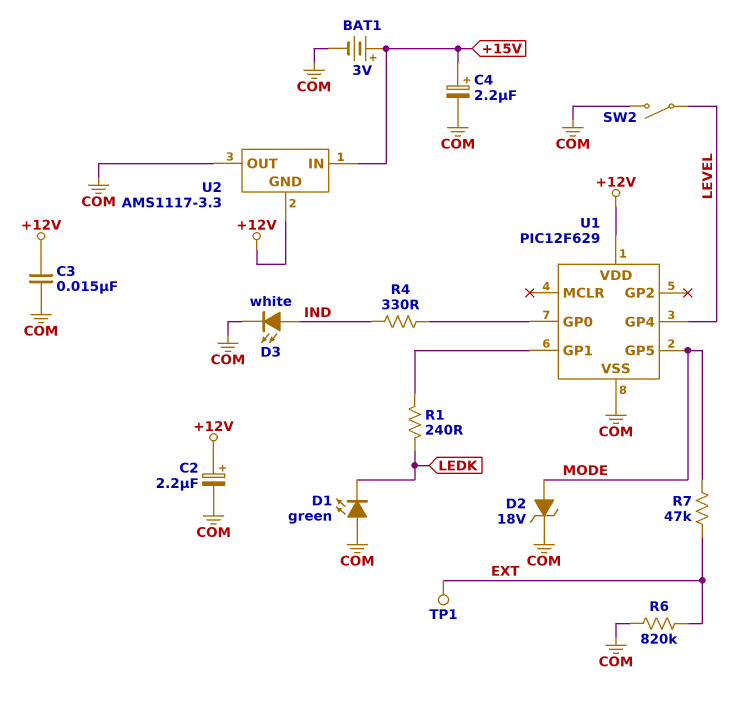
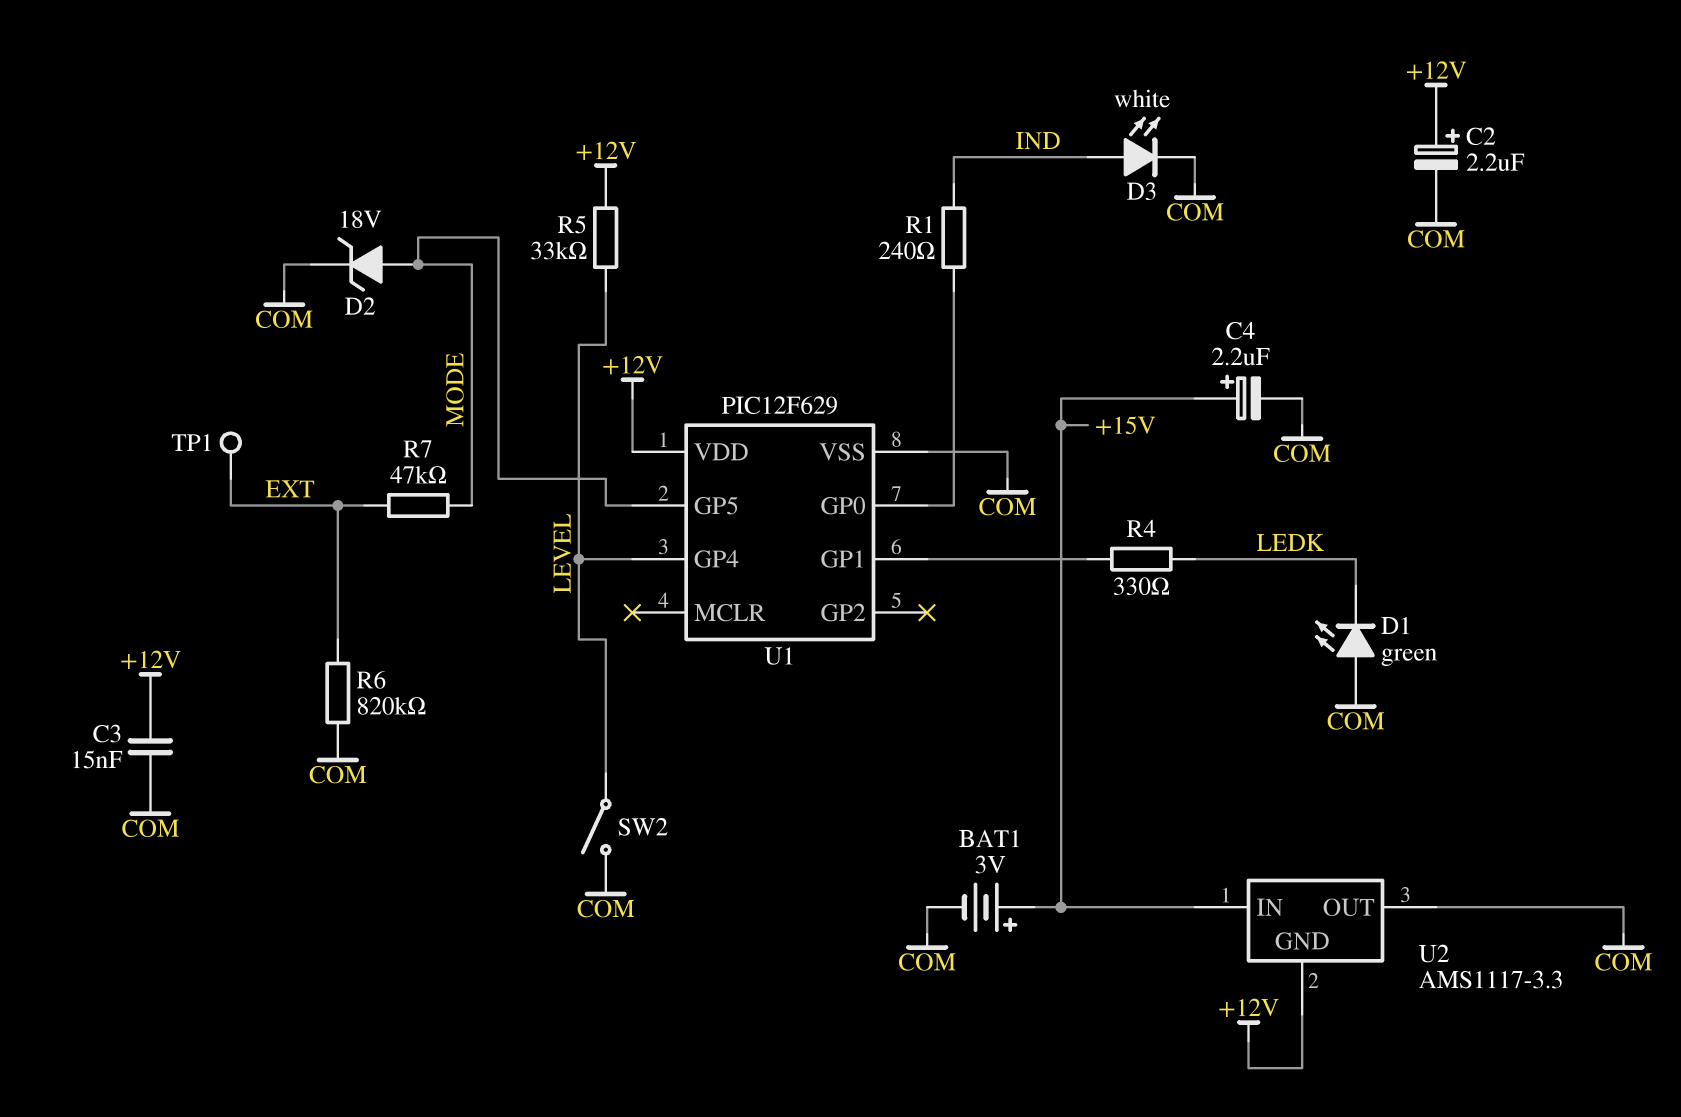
R1: 240 (LEDK, U1/GP1) -> 240 (IND, U1/GP0)
R4: 330 (IND, U1/GP0) -> 330 (LEDK, U1/GP1)
R5: none -> 33k (+12V, LEVEL)

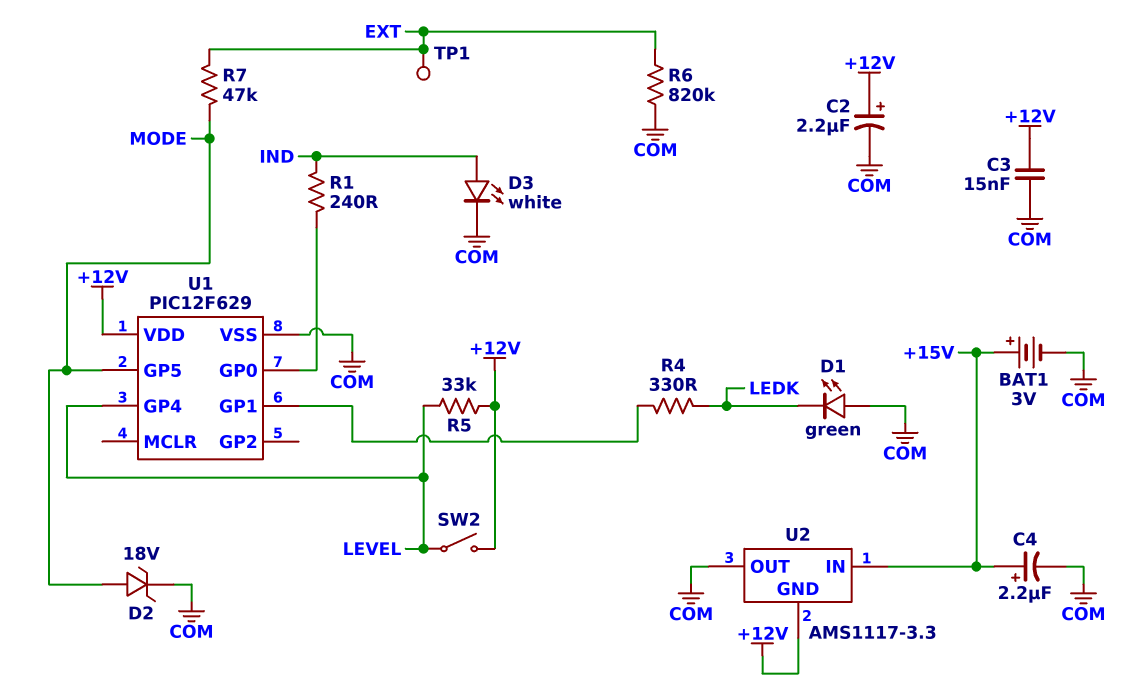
SW2: switch (COM, LEVEL) -> switch (+12V, LEVEL)

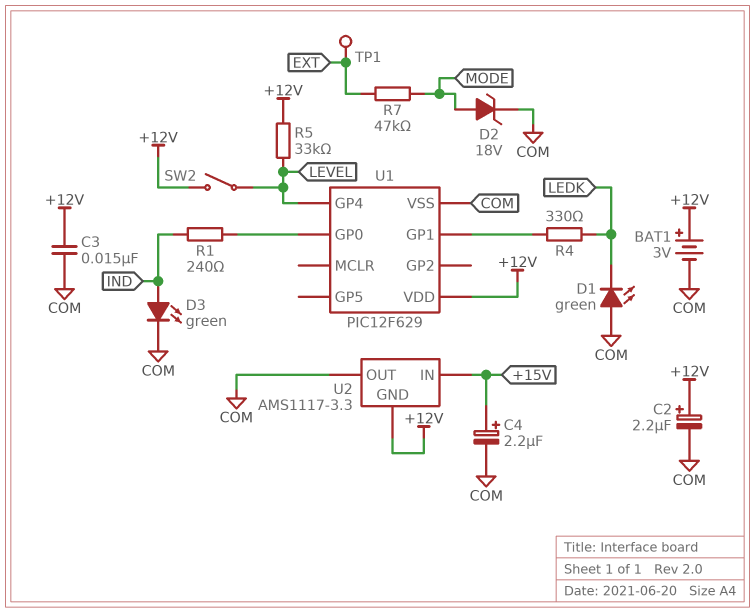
BAT1: 3V (plus +15V, minus COM) -> 3V (plus +12V, minus COM)
D3: LED white (A IND, K COM) -> LED green (A IND, K COM)
R6: 820k (COM, EXT) -> none
U1 pin GP5: MODE -> none

